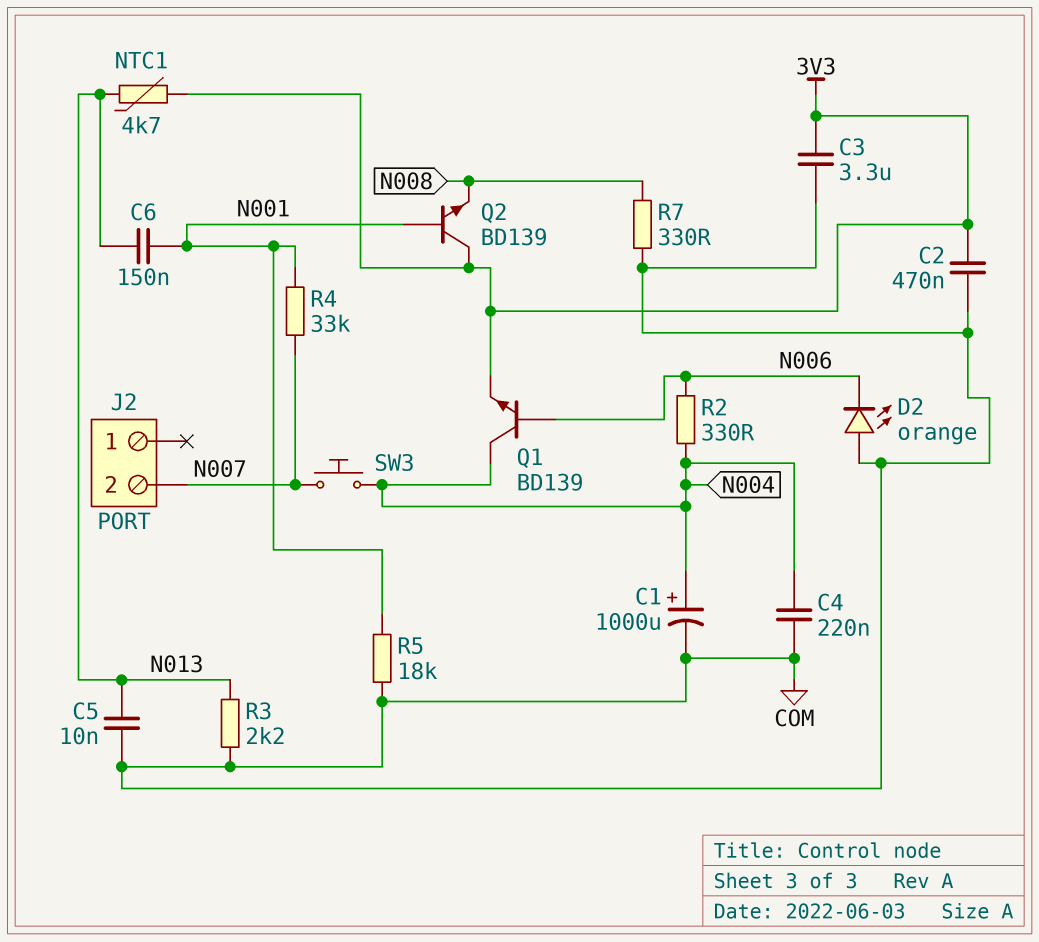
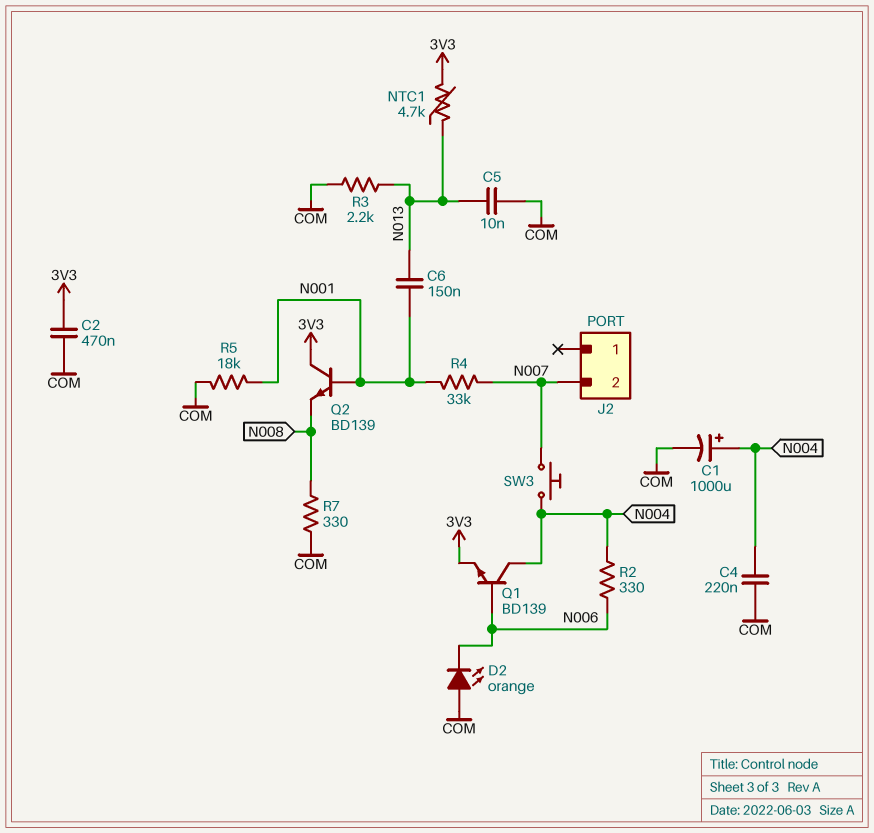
C3: 3.3uF (3V3, COM) -> none

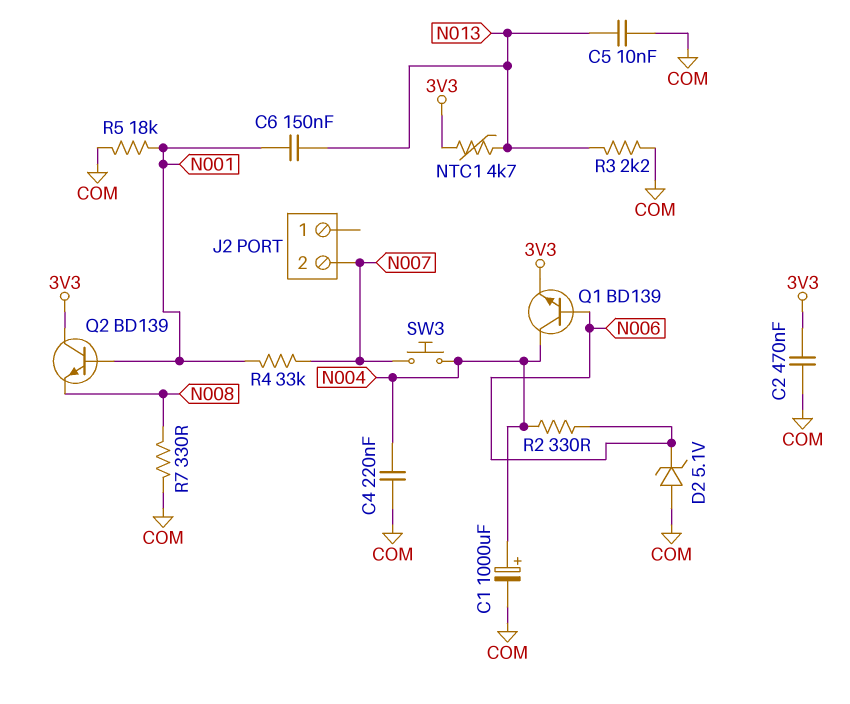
D2: LED orange (A COM, K N006) -> zener 5.1V (A COM, K N006)

